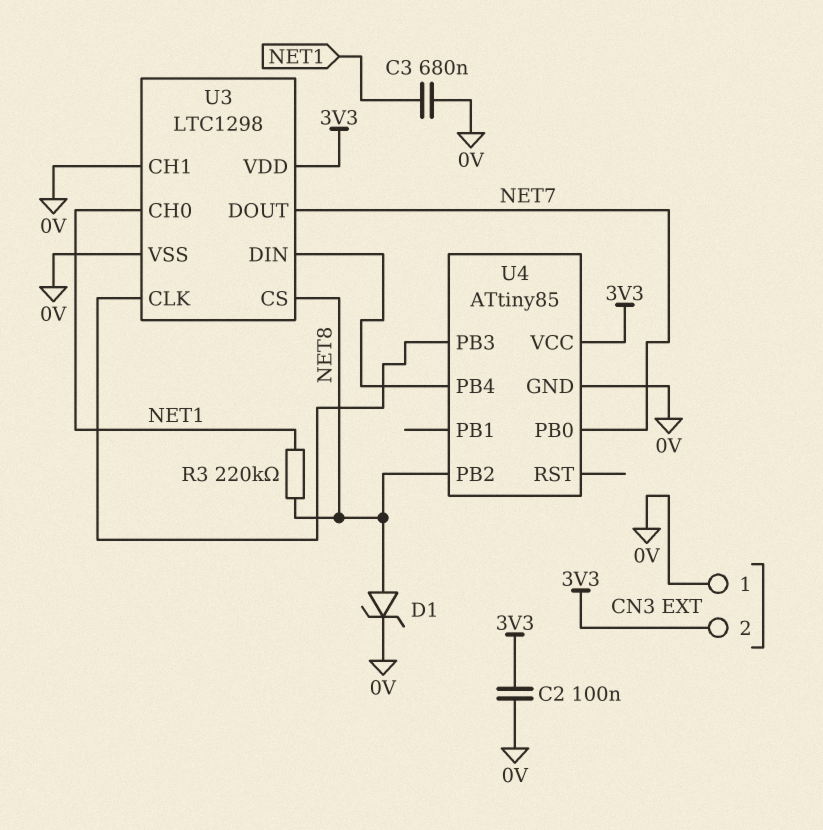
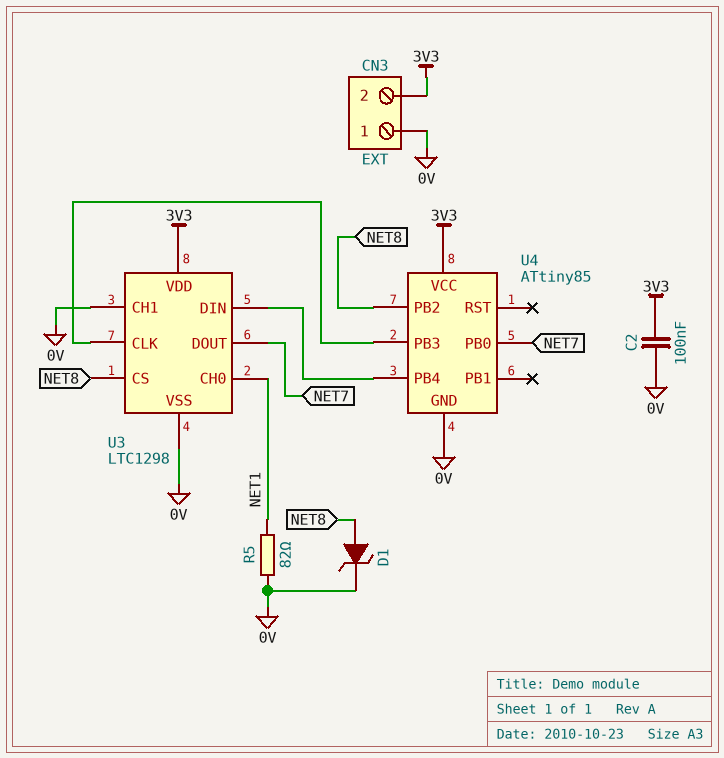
C3: 680nF (0V, NET1) -> none
R3: 220k (NET1, NET8) -> none
R5: none -> 82 (0V, NET1)

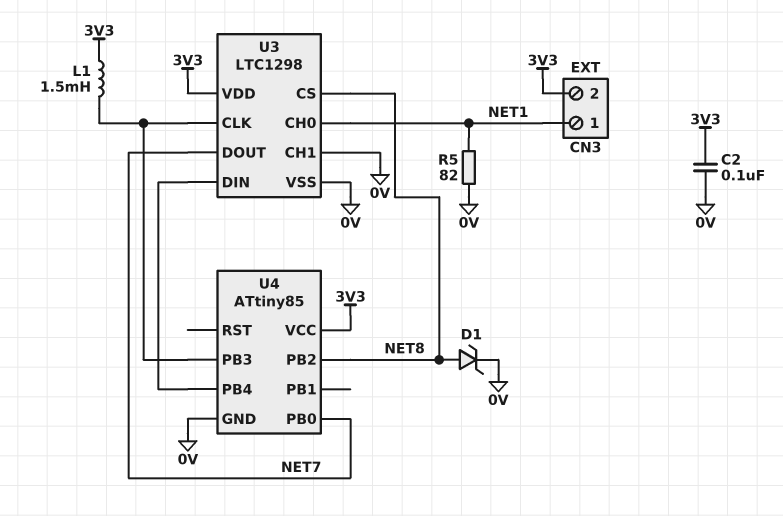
CN3 pin 1: 0V -> NET1
L1: none -> 1.5mH (3V3, U3/CLK)

